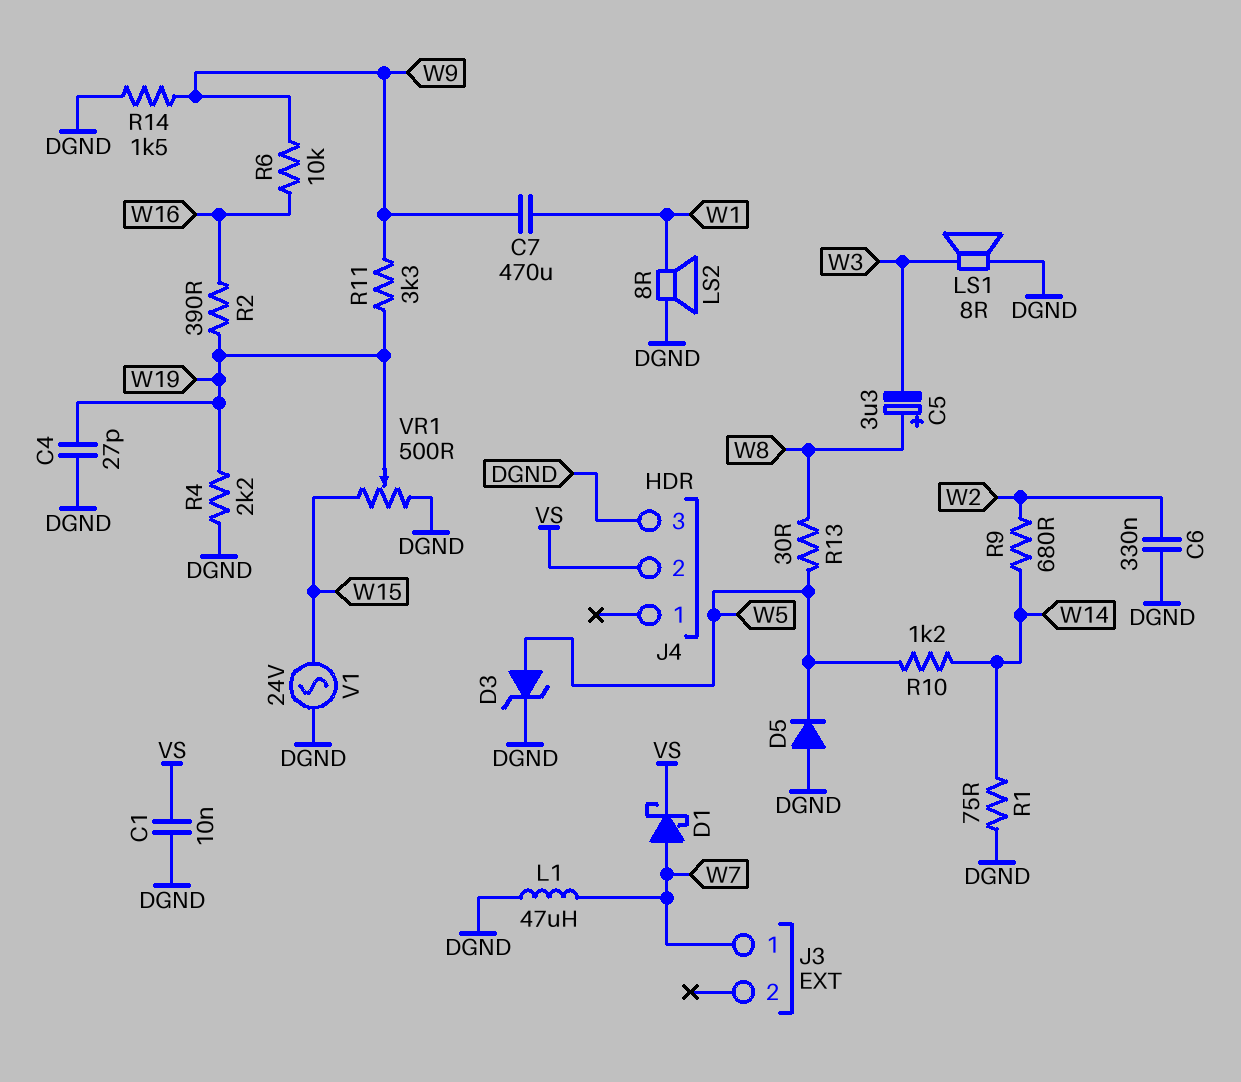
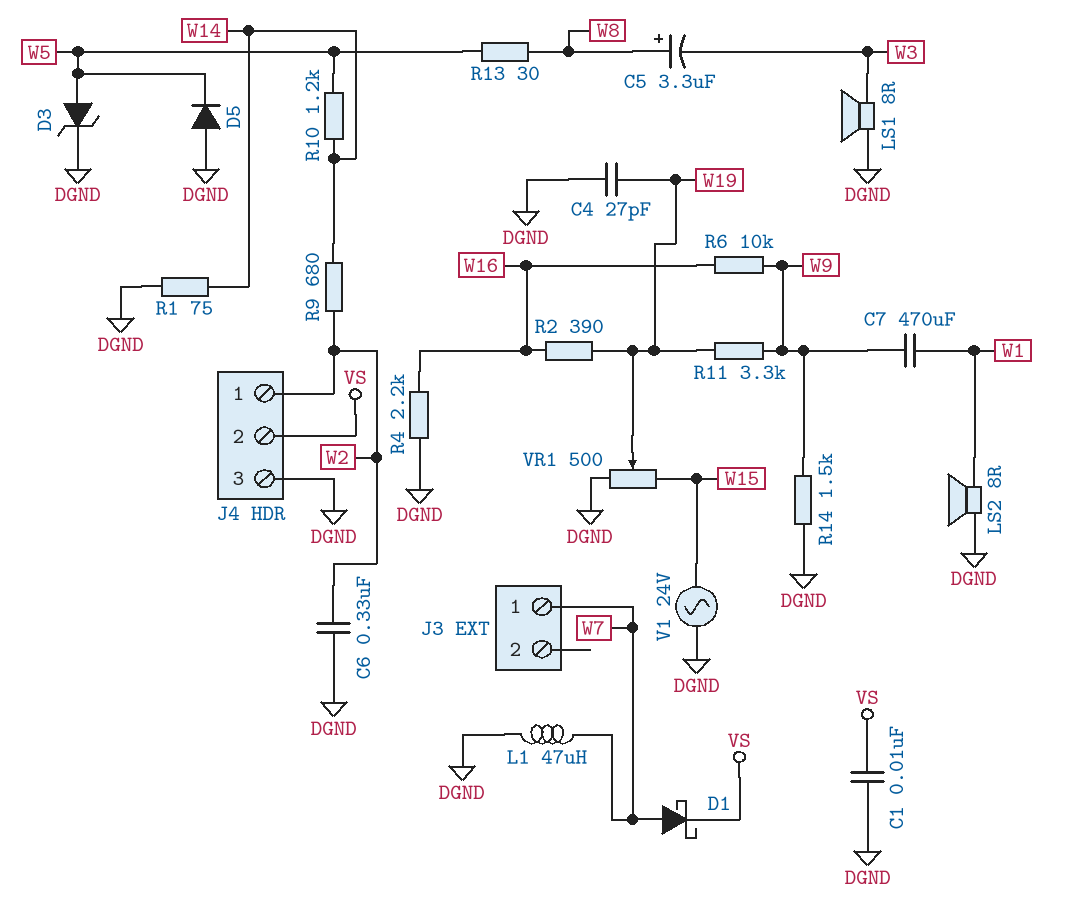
J4 pin 1: none -> W2
R4: 2.2k (DGND, W19) -> 2.2k (DGND, W16)

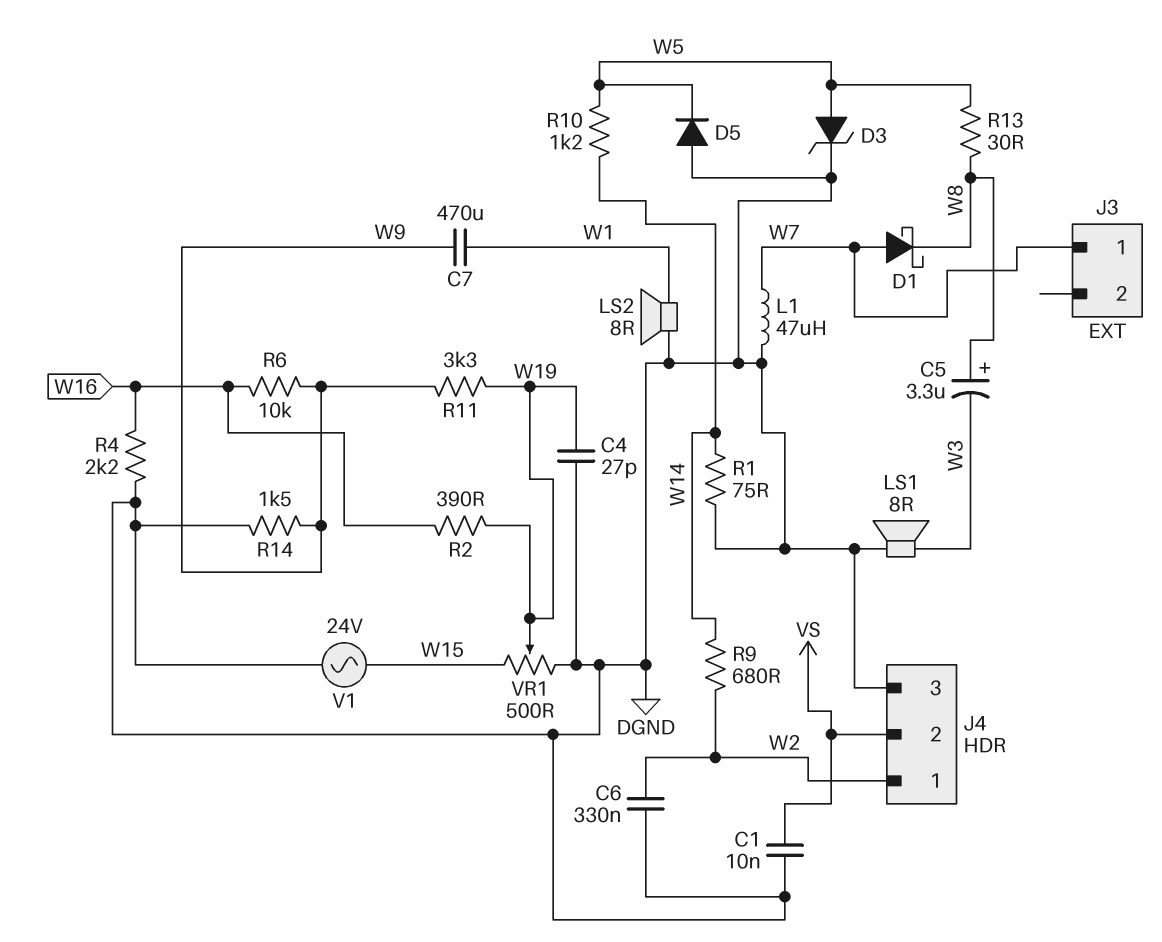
D1: schottky (A W7, K VS) -> schottky (A W7, K W8)

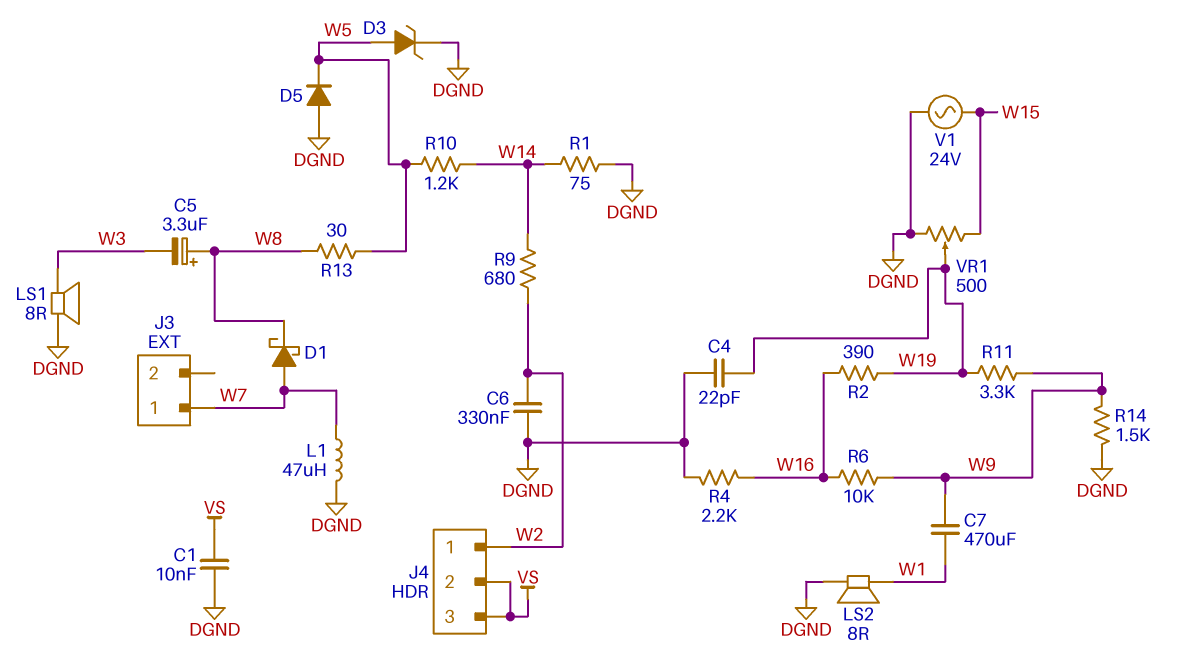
C4: 27pF (DGND, W19) -> 22pF (DGND, W19)
J4 pin 3: DGND -> VS

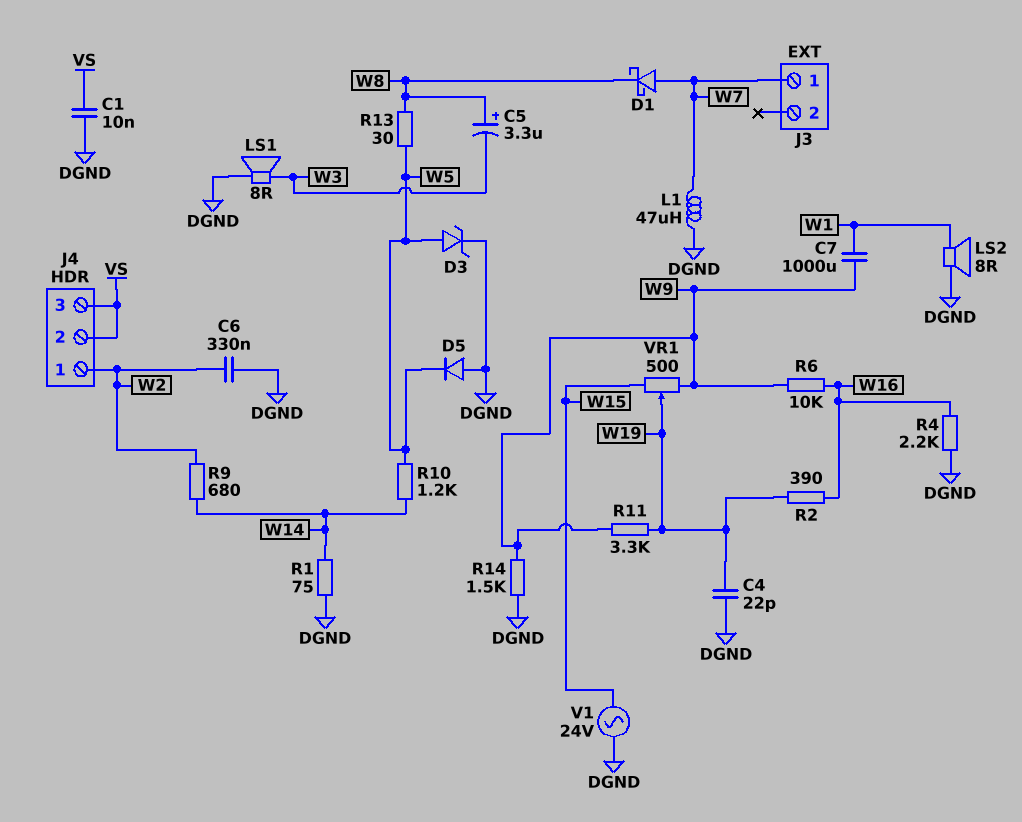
C7: 470uF (W1, W9) -> 1000uF (W1, W9)
VR1: 500 (DGND, W15, wiper W19) -> 500 (W9, W15, wiper W19)

